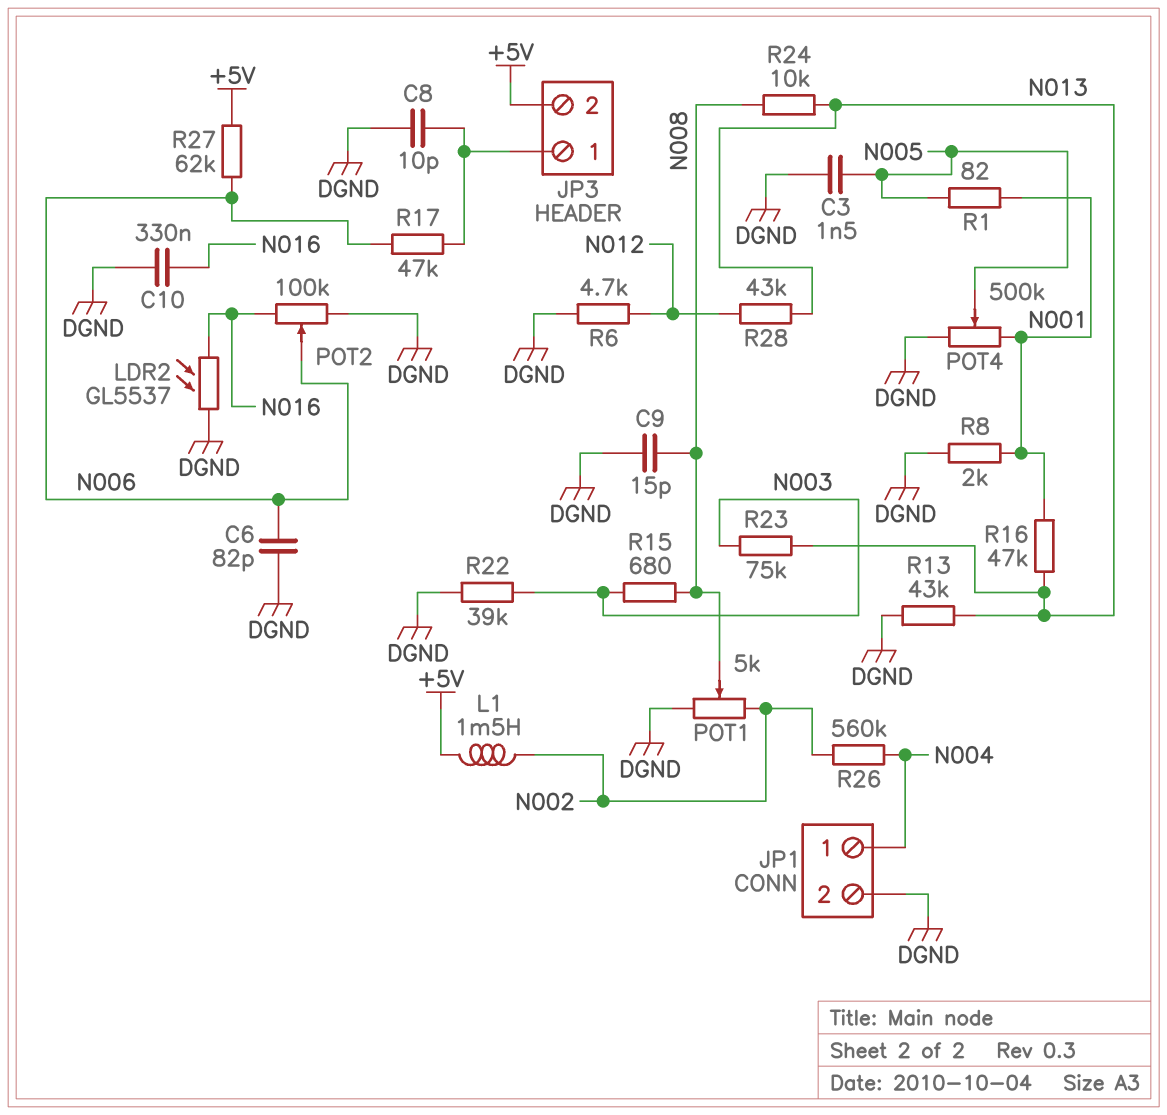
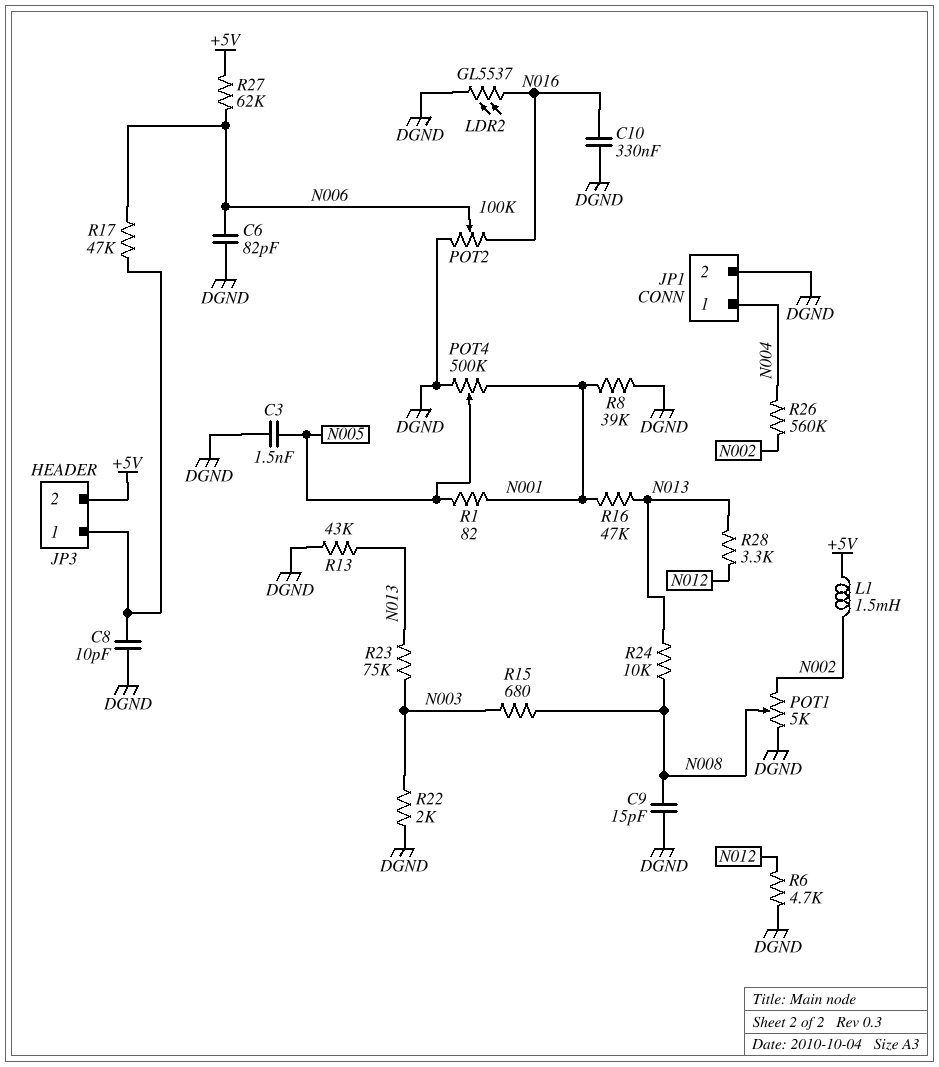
R8: 2k (DGND, N001) -> 39k (DGND, N001)
R22: 39k (DGND, N003) -> 2k (DGND, N003)
R28: 43k (N012, N013) -> 3.3k (N012, N013)

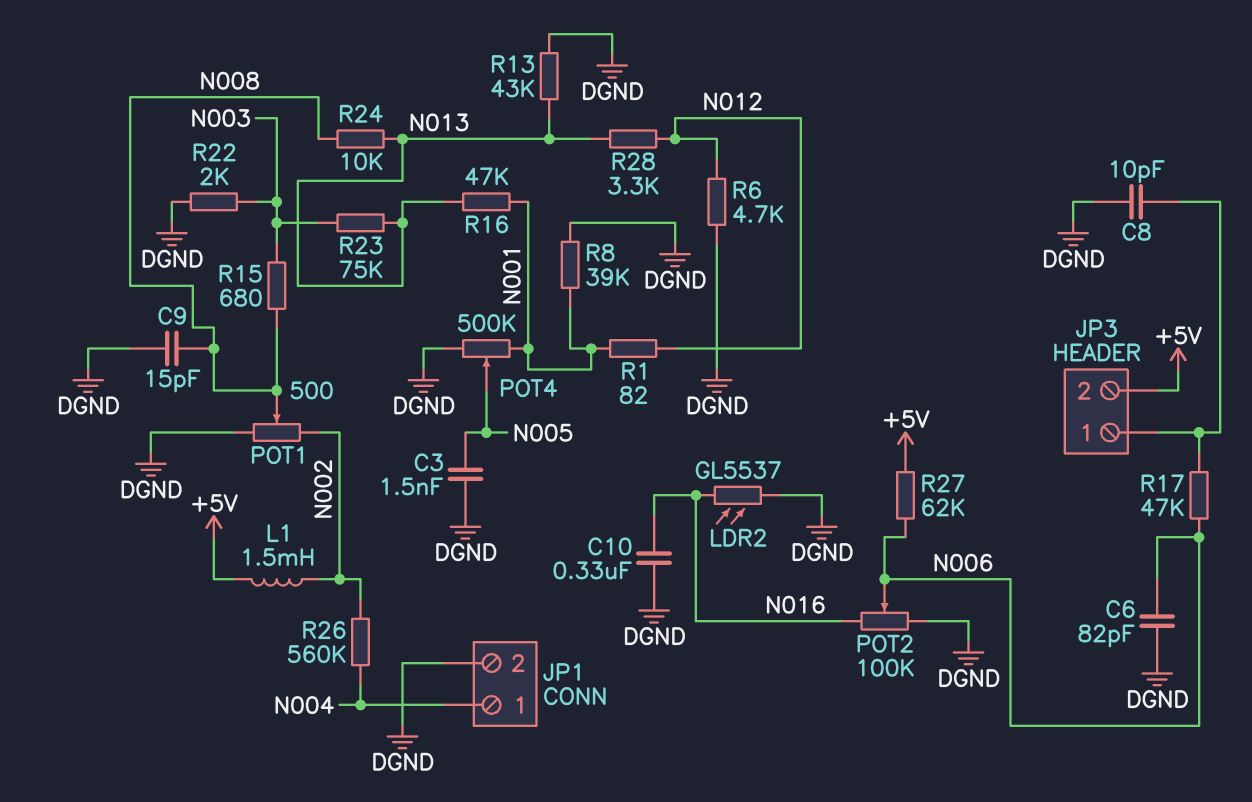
POT1: 5k (DGND, N002, wiper N008) -> 500 (DGND, N002, wiper N008)
R1: 82 (N001, N005) -> 82 (N001, N012)

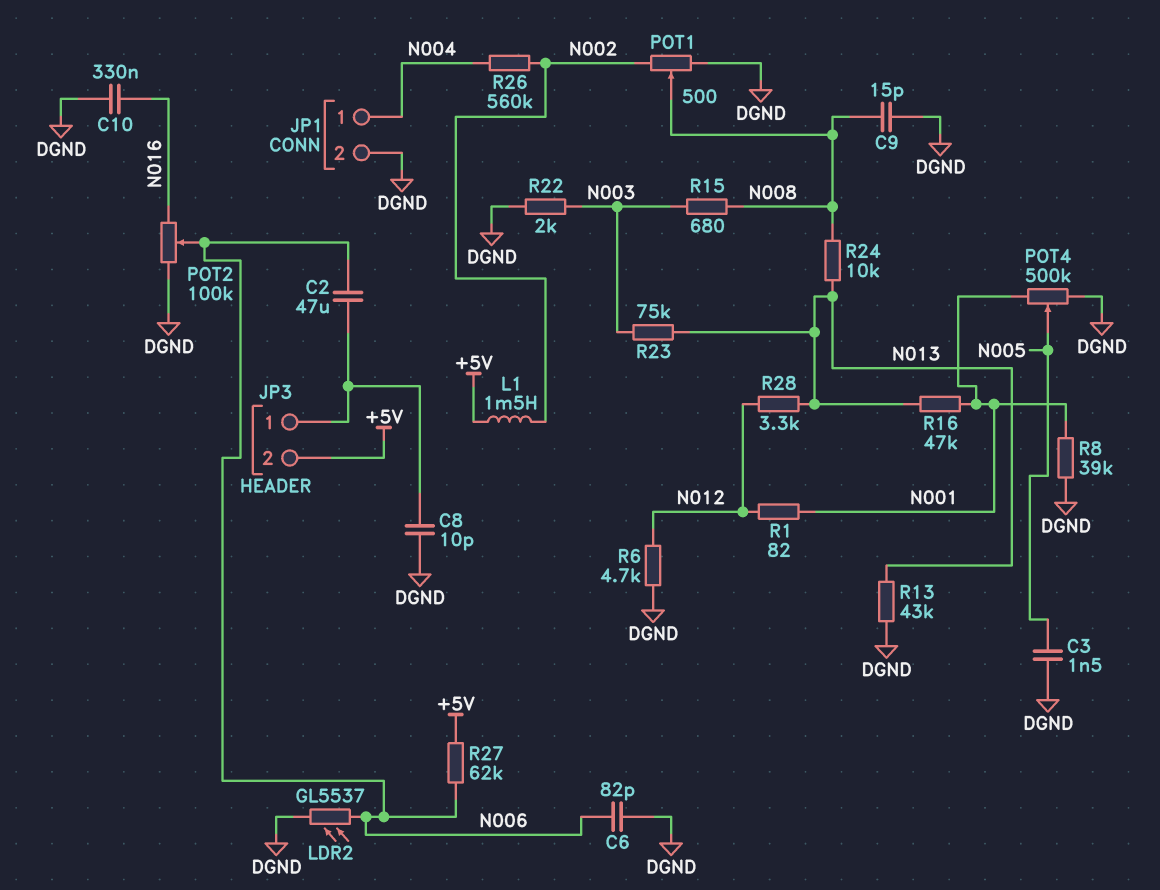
C2: none -> 47uF (JP3/1, N006)
LDR2: GL5537 (DGND, N016) -> GL5537 (DGND, N006)
R17: 47k (JP3/1, N006) -> none

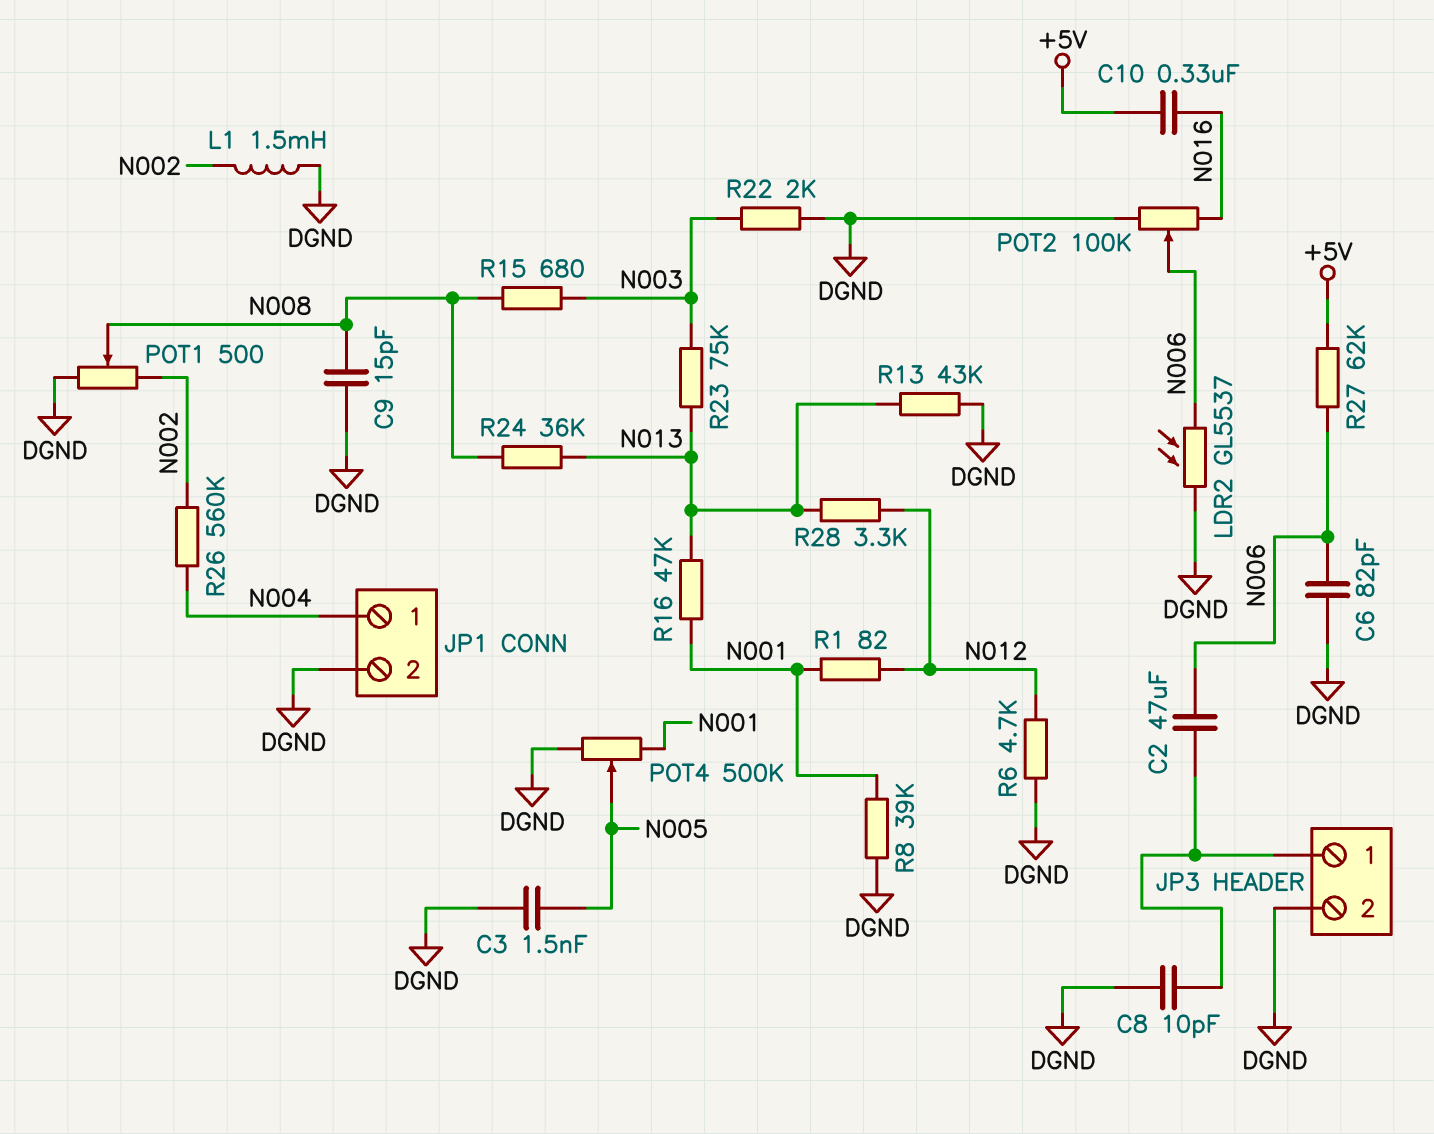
C10: 330nF (DGND, N016) -> 330nF (+5V, N016)
JP3 pin 2: +5V -> DGND
L1: 1.5mH (+5V, N002) -> 1.5mH (DGND, N002)
R24: 10k (N008, N013) -> 36k (N008, N013)

